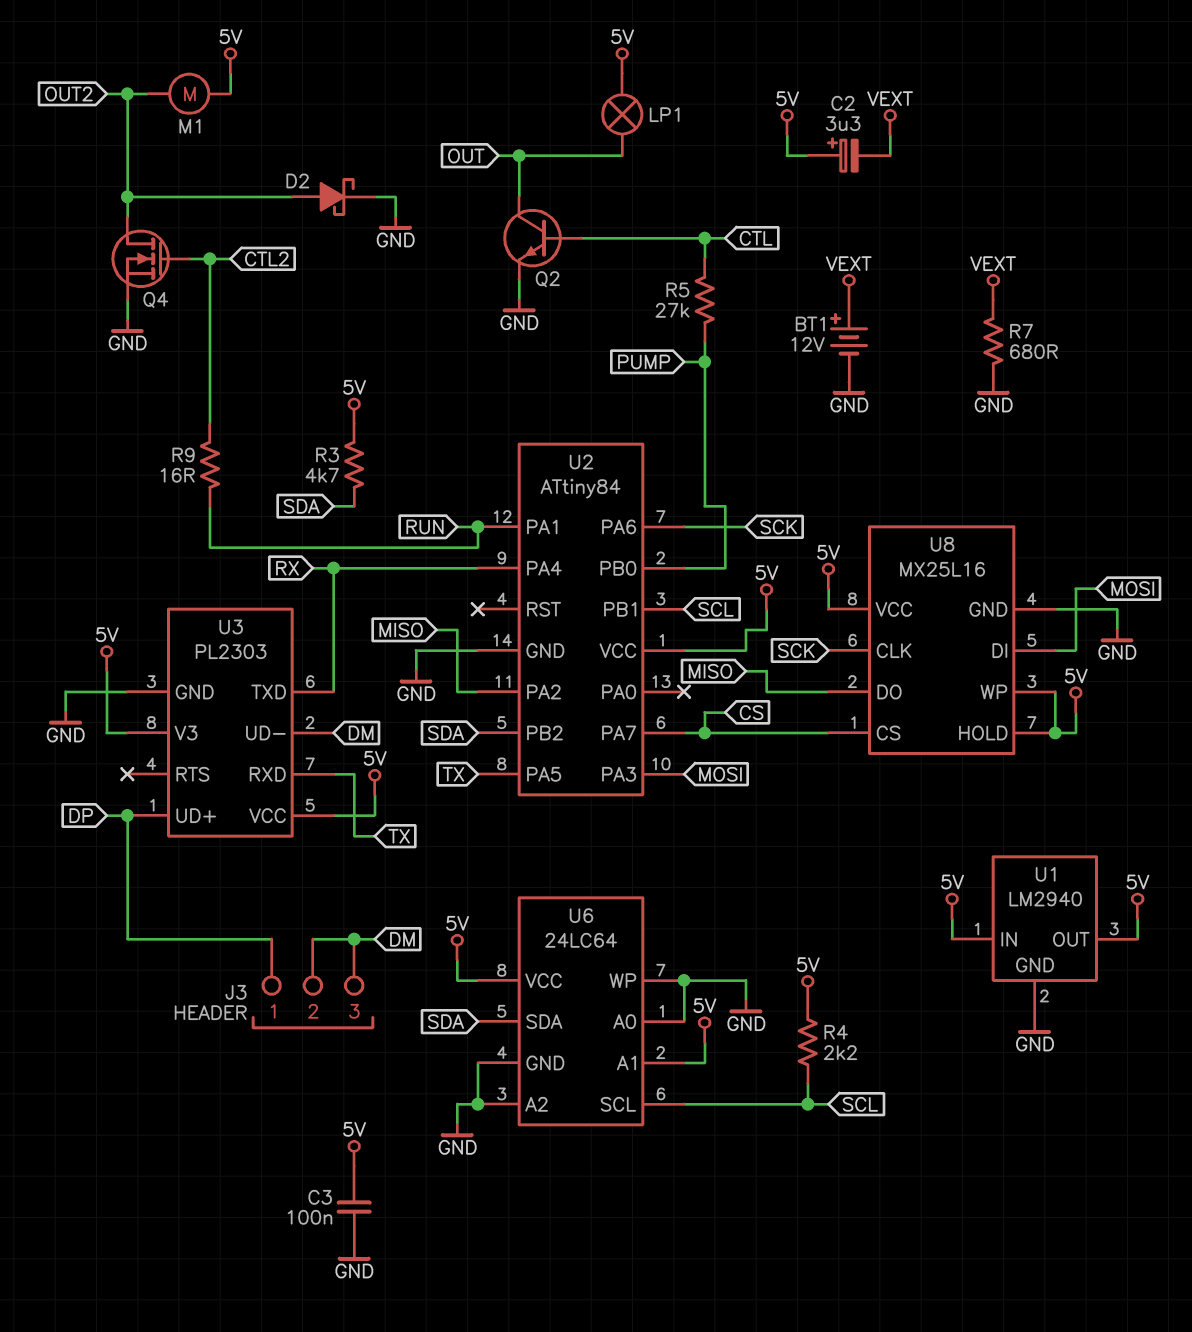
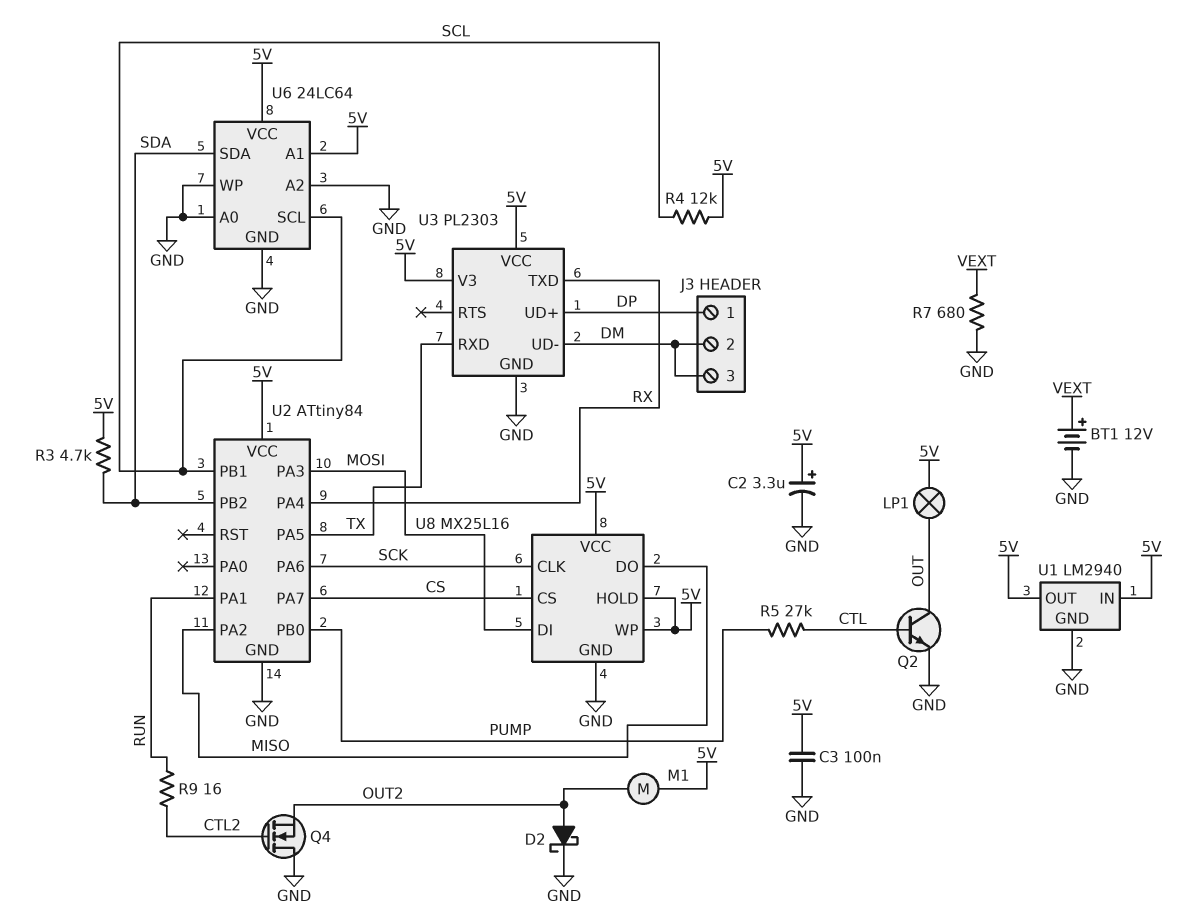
C2: 3.3uF (plus 5V, minus VEXT) -> 3.3uF (plus 5V, minus GND)
Q4: NMOS (G CTL2, D OUT2, S GND) -> NMOS (G CTL2, D GND, S OUT2)
R4: 2.2k (5V, SCL) -> 12k (5V, SCL)

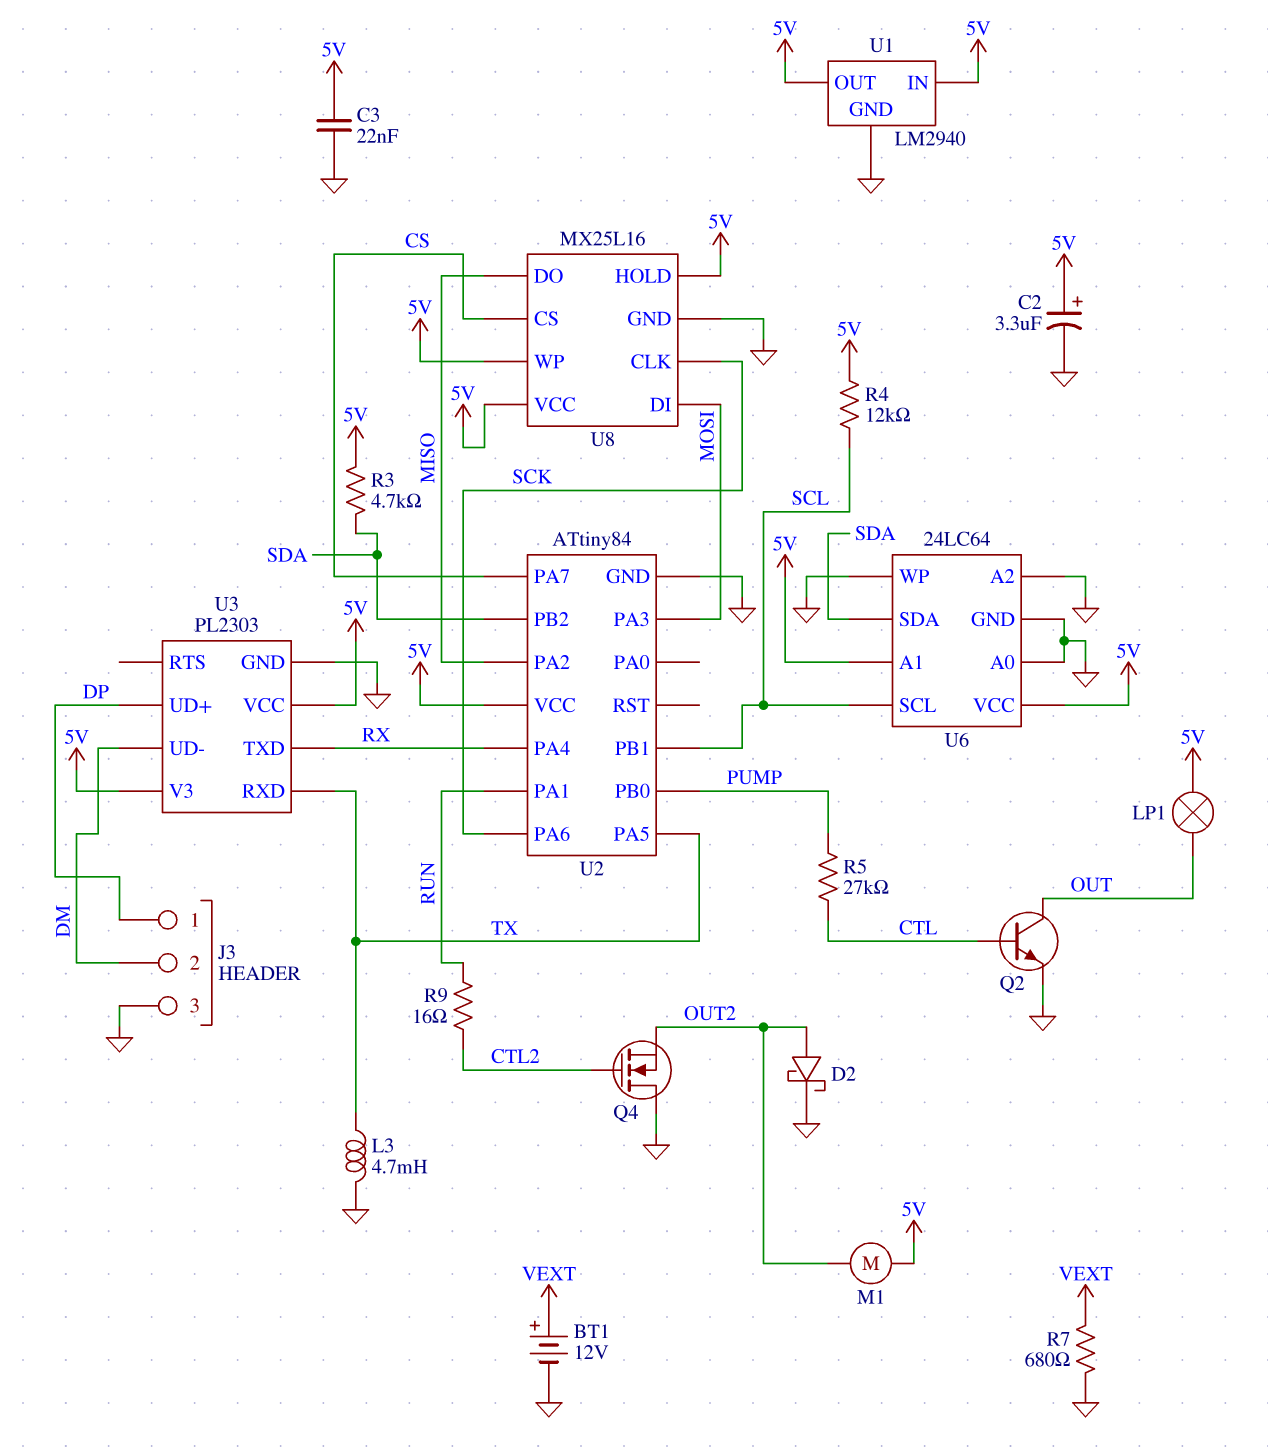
C3: 100nF (5V, GND) -> 22nF (5V, GND)
J3 pin 3: DM -> GND
L3: none -> 4.7mH (GND, TX)

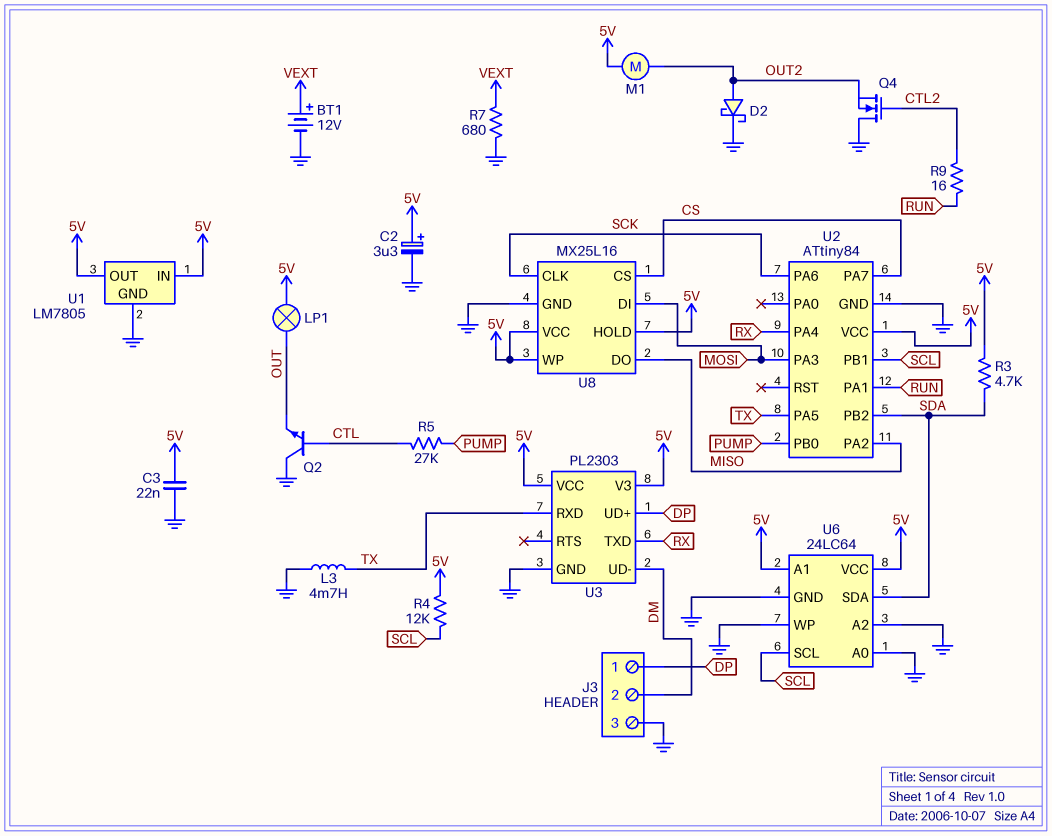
Q2: NPN (B CTL, C OUT, E GND) -> NPN (B CTL, C GND, E OUT)
U1: LM2940 -> LM7805

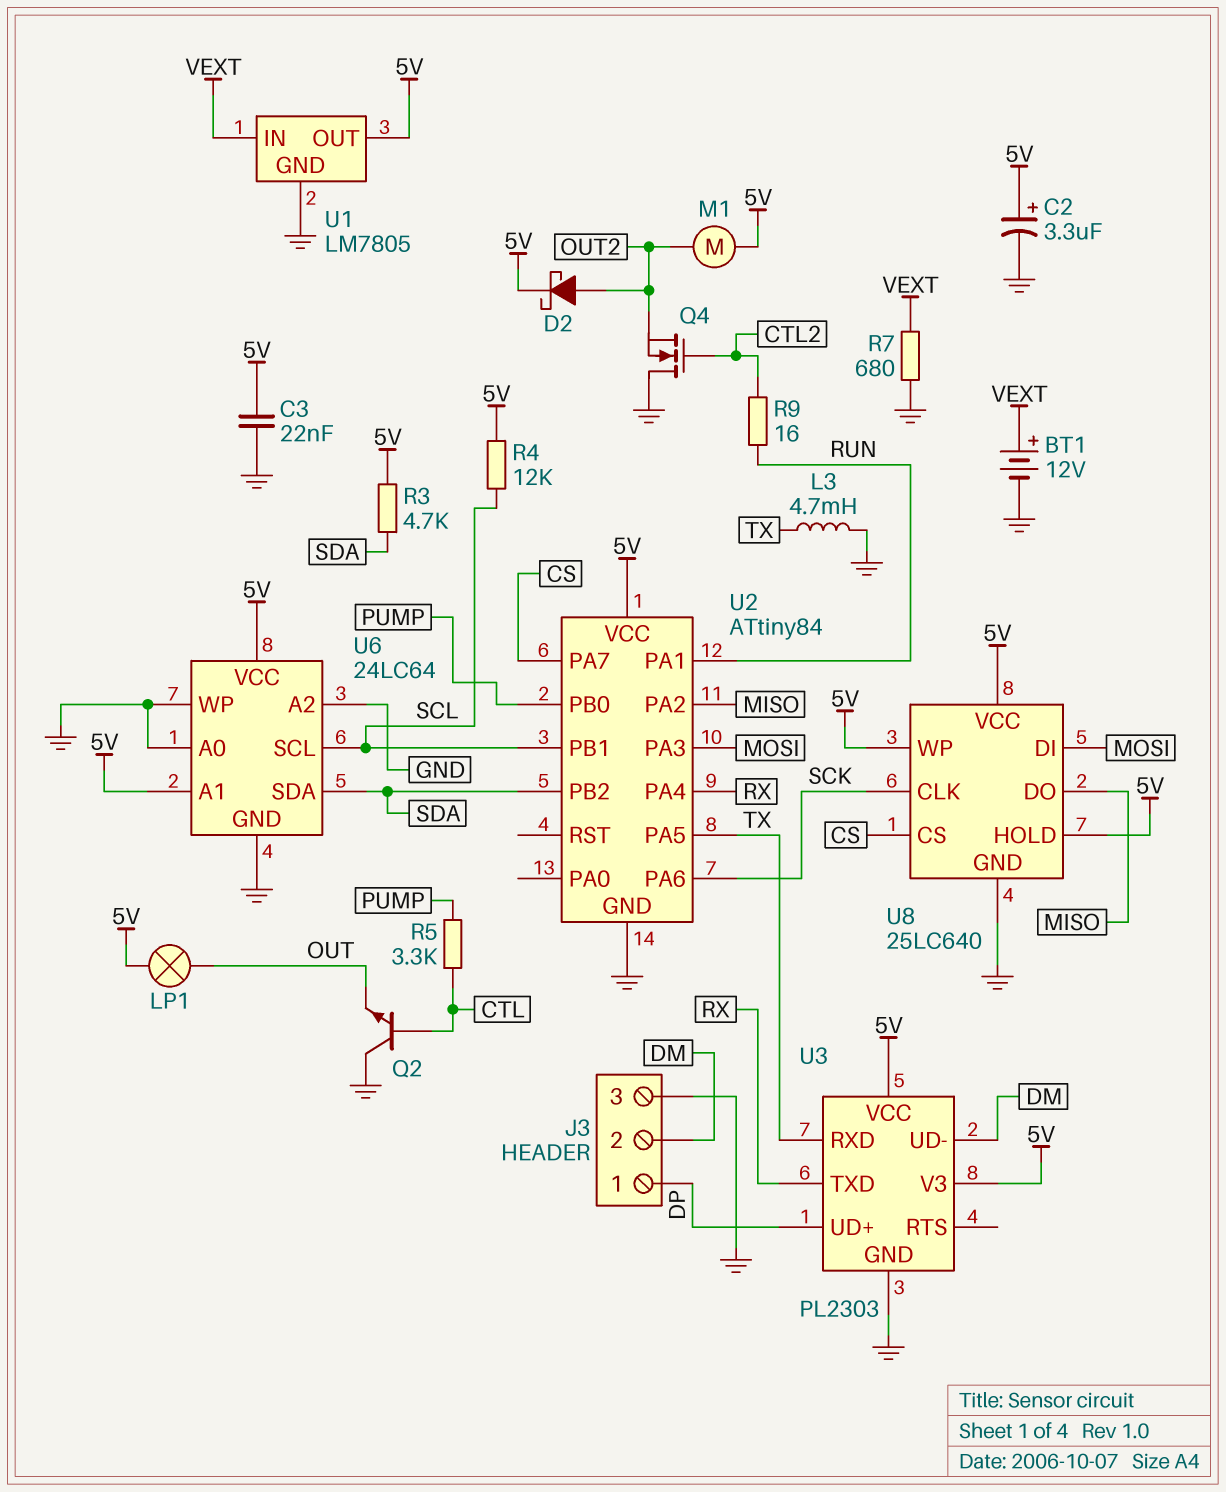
D2: schottky (A OUT2, K GND) -> schottky (A OUT2, K 5V)
R5: 27k (CTL, PUMP) -> 3.3k (CTL, PUMP)
U1 pin IN: 5V -> VEXT
U8: MX25L16 -> 25LC640

